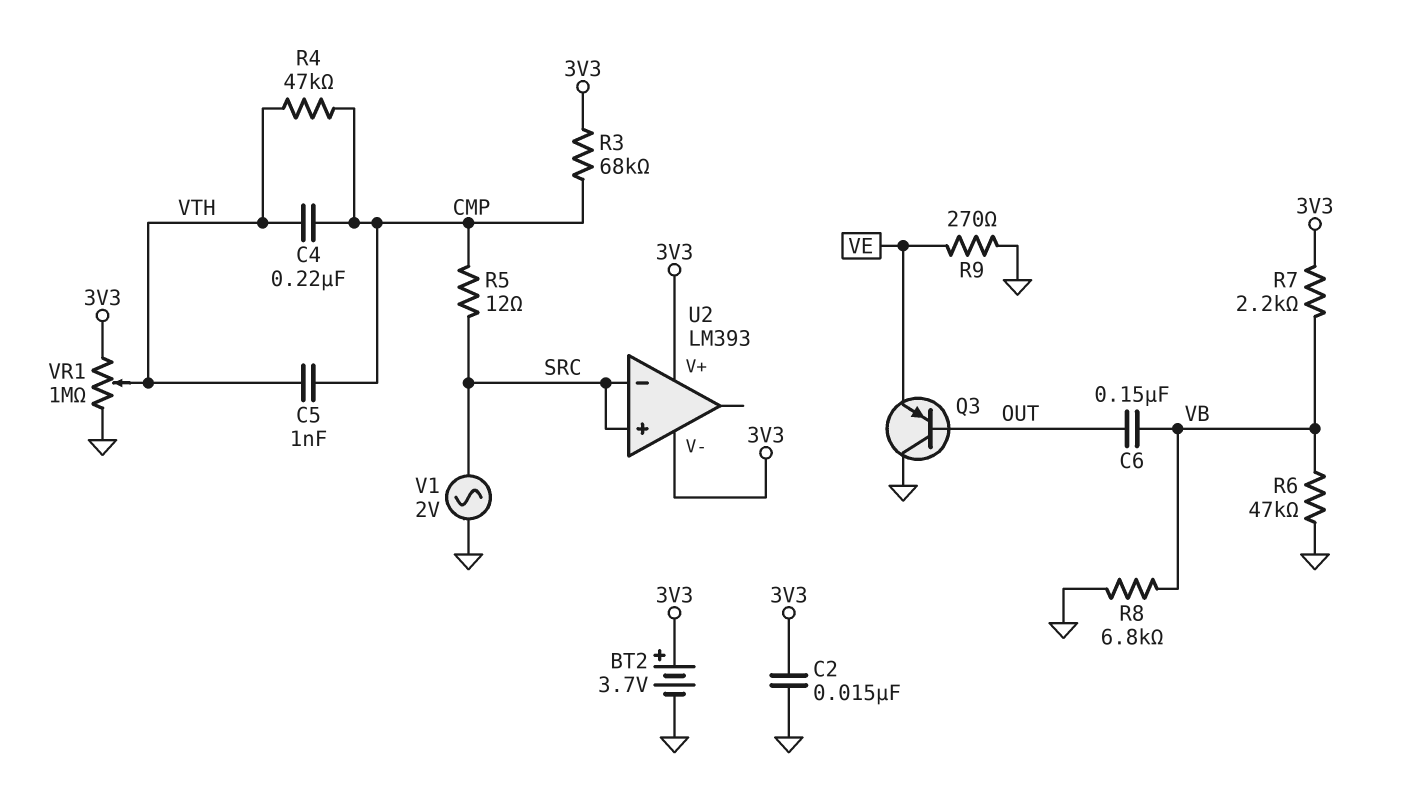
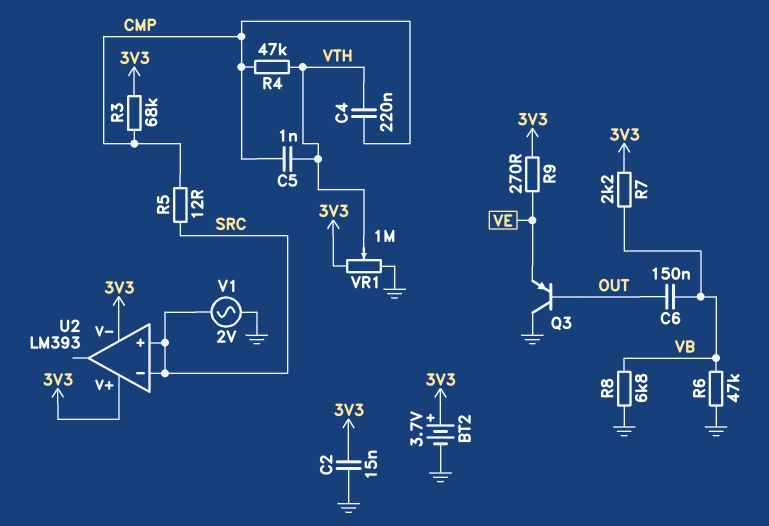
R9: 270 (GND, VE) -> 270 (3V3, VE)

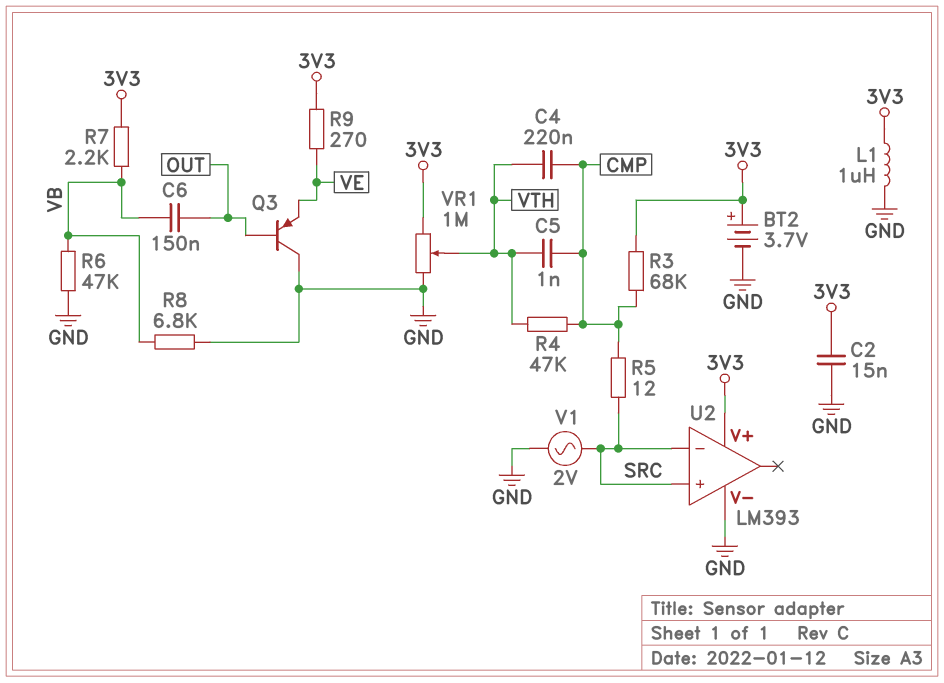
L1: none -> 1uH (3V3, GND)
U2 pin V-: 3V3 -> GND

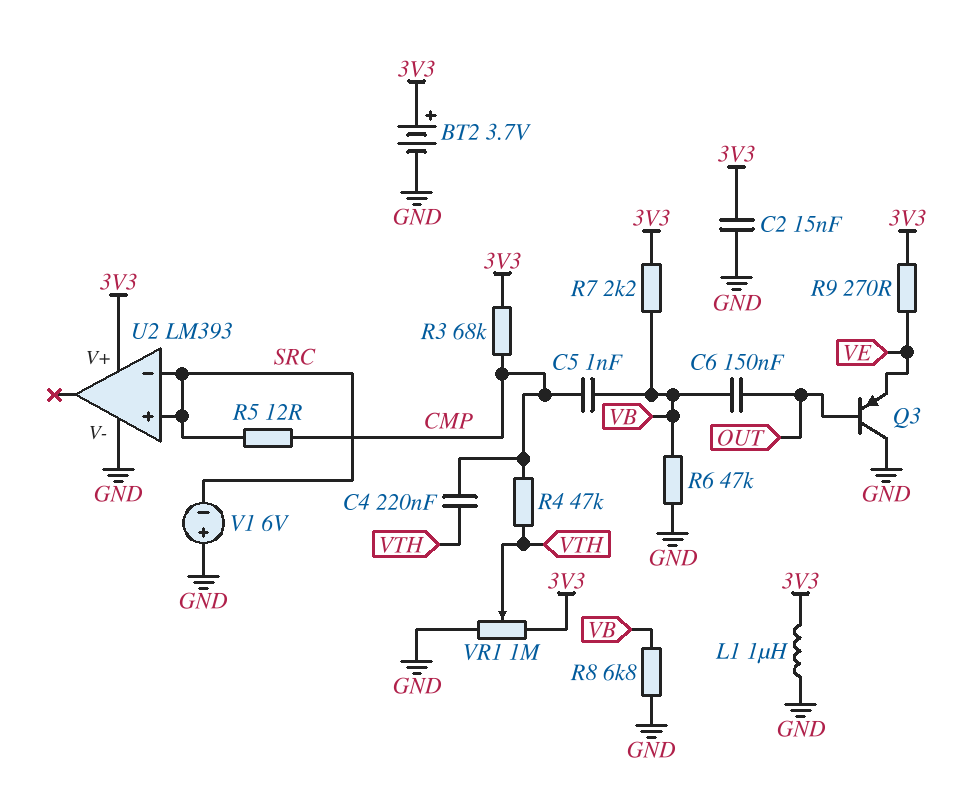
C5: 1nF (CMP, VTH) -> 1nF (CMP, VB)
V1: AC 2V (GND, SRC) -> 6V (plus GND, minus SRC)

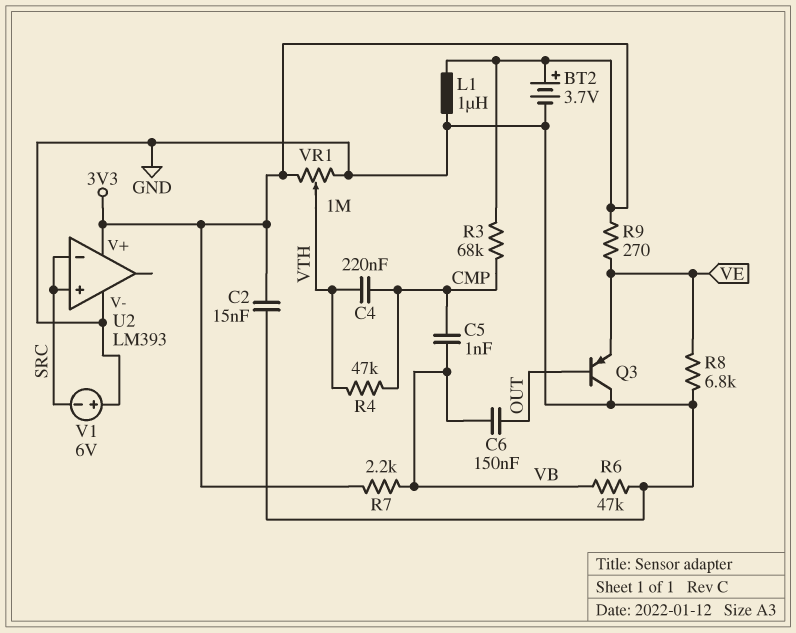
R5: 12 (CMP, SRC) -> none
R8: 6.8k (GND, VB) -> 6.8k (GND, VE)

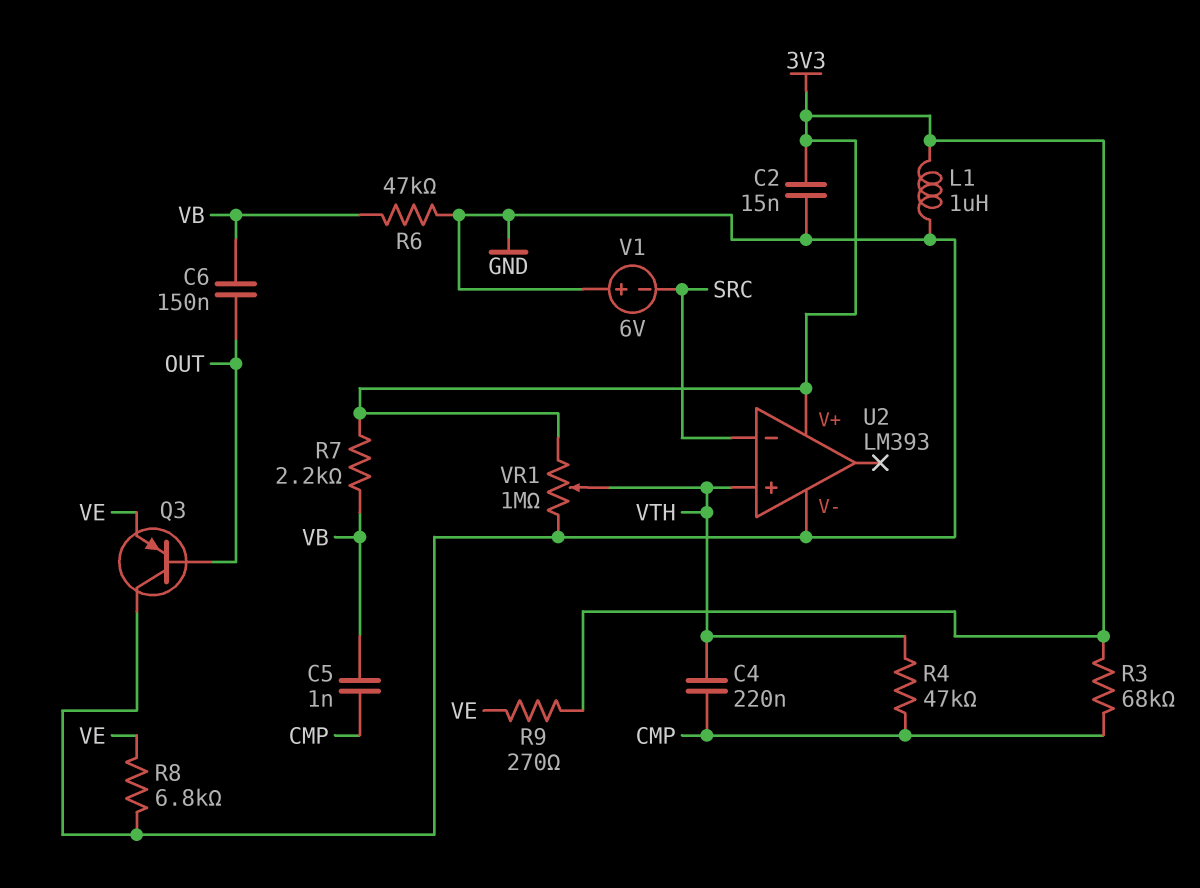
BT2: 3.7V (plus 3V3, minus GND) -> none
U2 pin in+: SRC -> VTH

